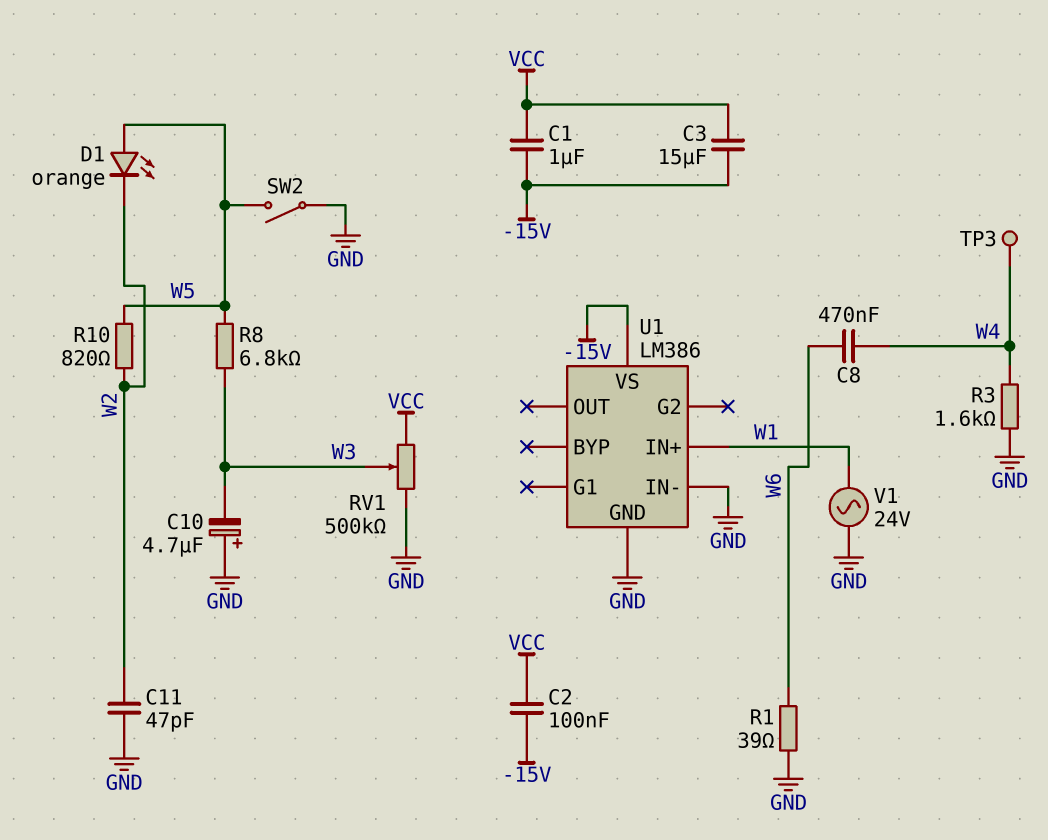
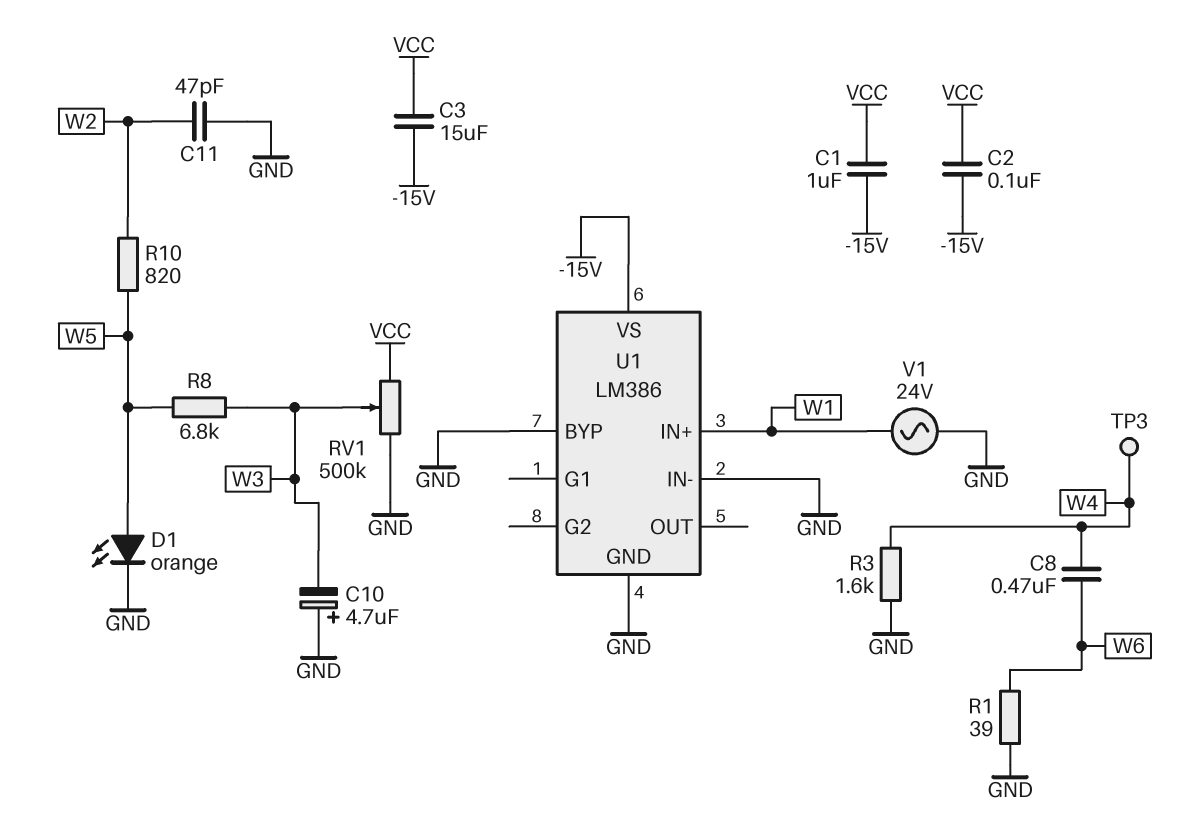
D1: LED orange (A W5, K W2) -> LED orange (A W5, K GND)
SW2: switch (GND, W5) -> none
U1 pin BYP: none -> GND

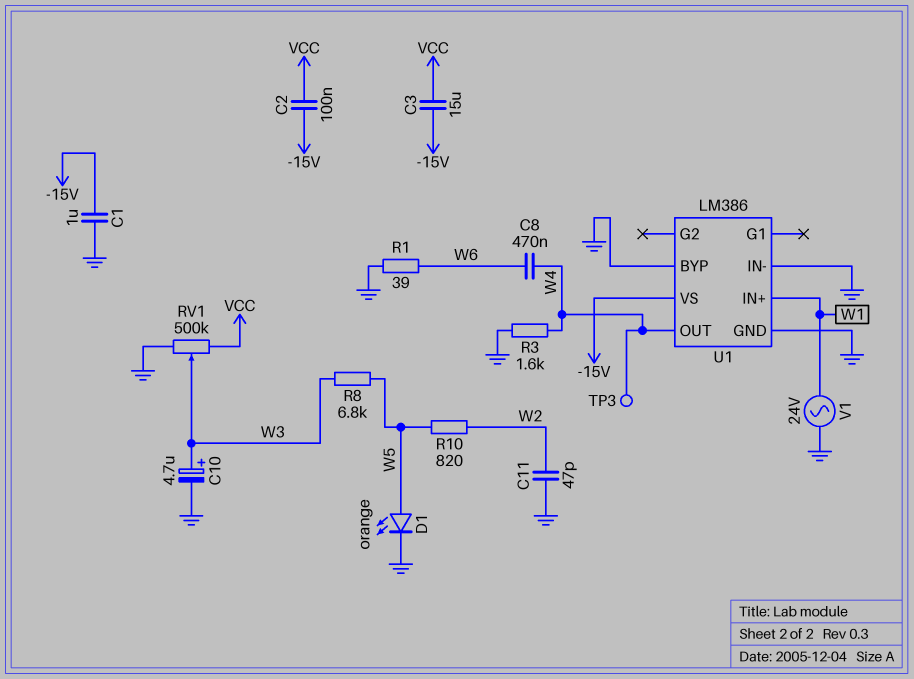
C1: 1uF (-15V, VCC) -> 1uF (-15V, GND)
C10: 4.7uF (plus GND, minus W3) -> 4.7uF (plus W3, minus GND)
U1 pin OUT: none -> W4

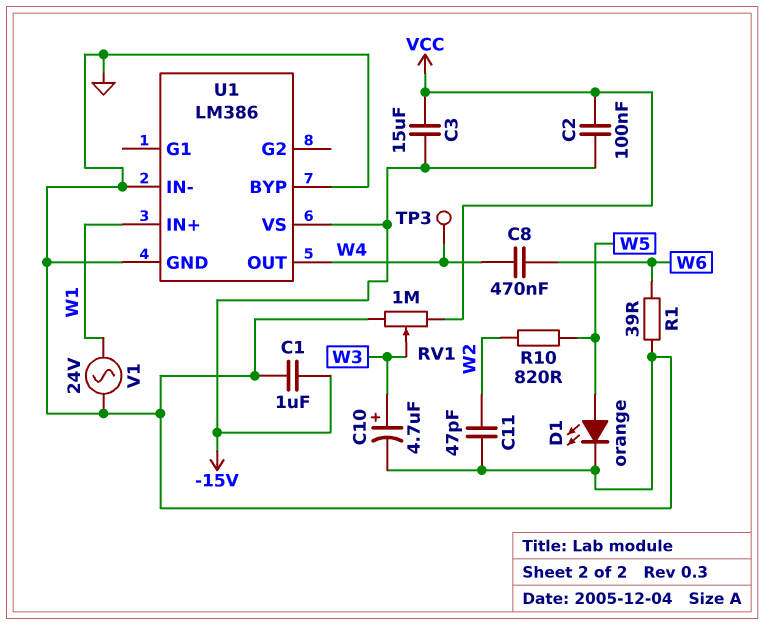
R3: 1.6k (GND, W4) -> none
R8: 6.8k (W3, W5) -> none
RV1: 500k (GND, VCC, wiper W3) -> 1M (GND, VCC, wiper W3)

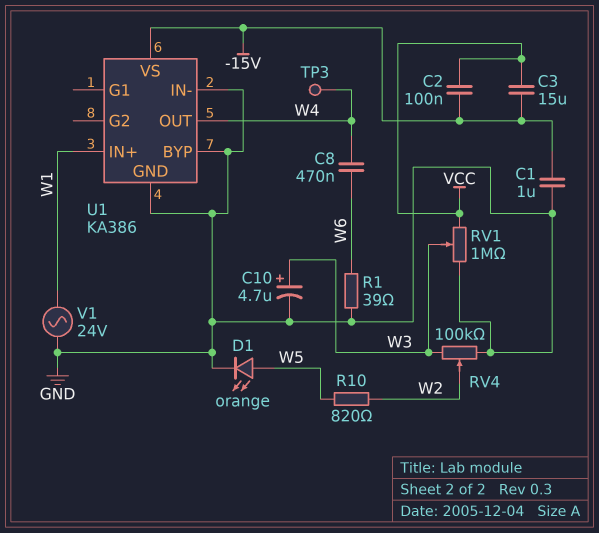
C11: 47pF (GND, W2) -> none
RV4: none -> 100k (GND, W3, wiper W2)
U1: LM386 -> KA386

